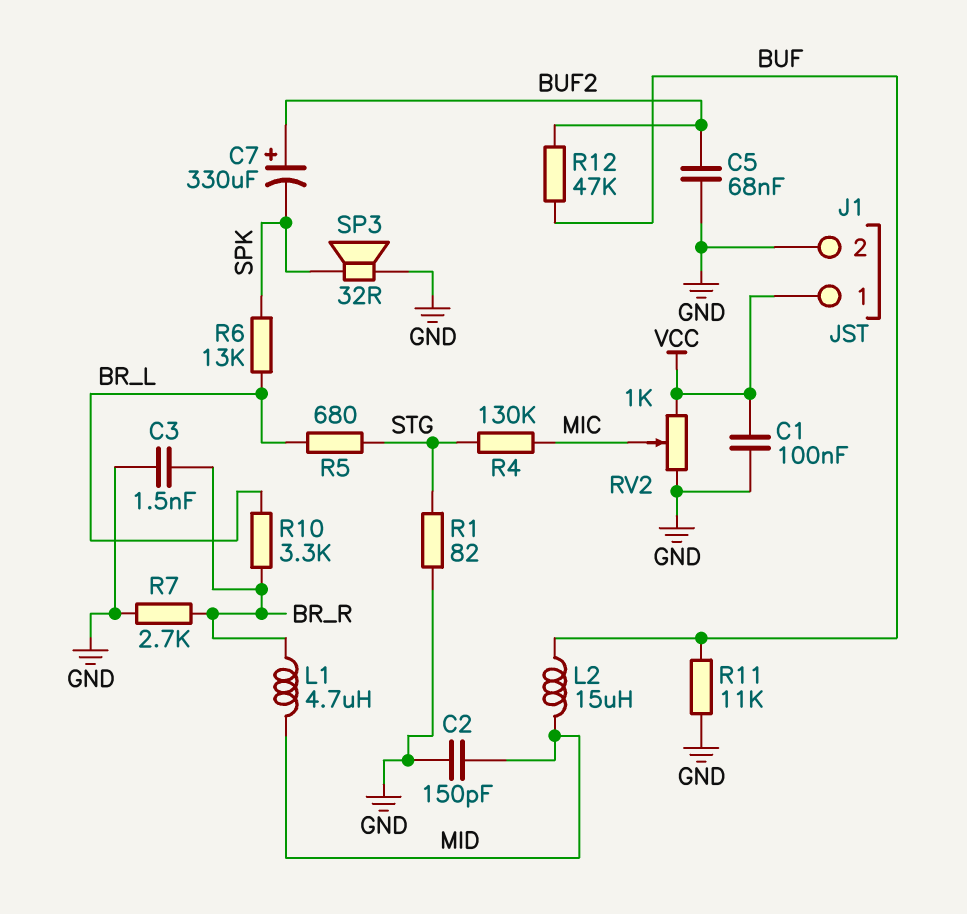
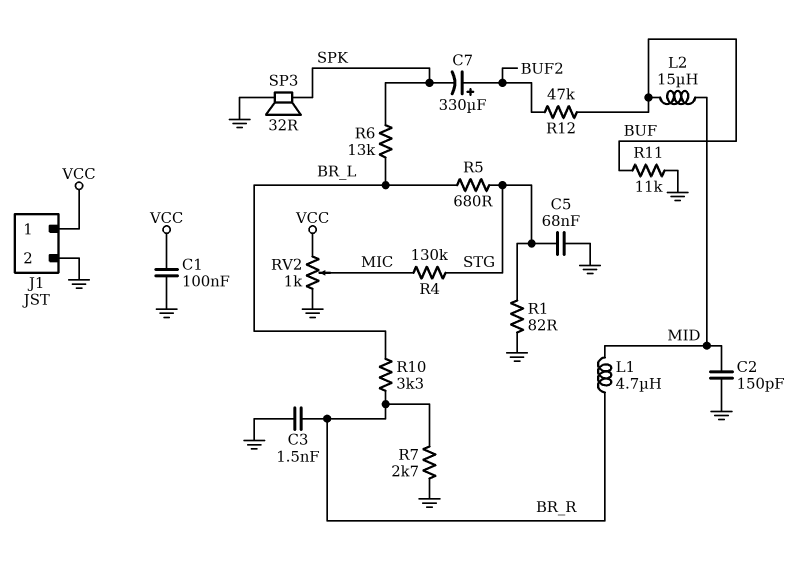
C5: 68nF (BUF2, GND) -> 68nF (GND, STG)

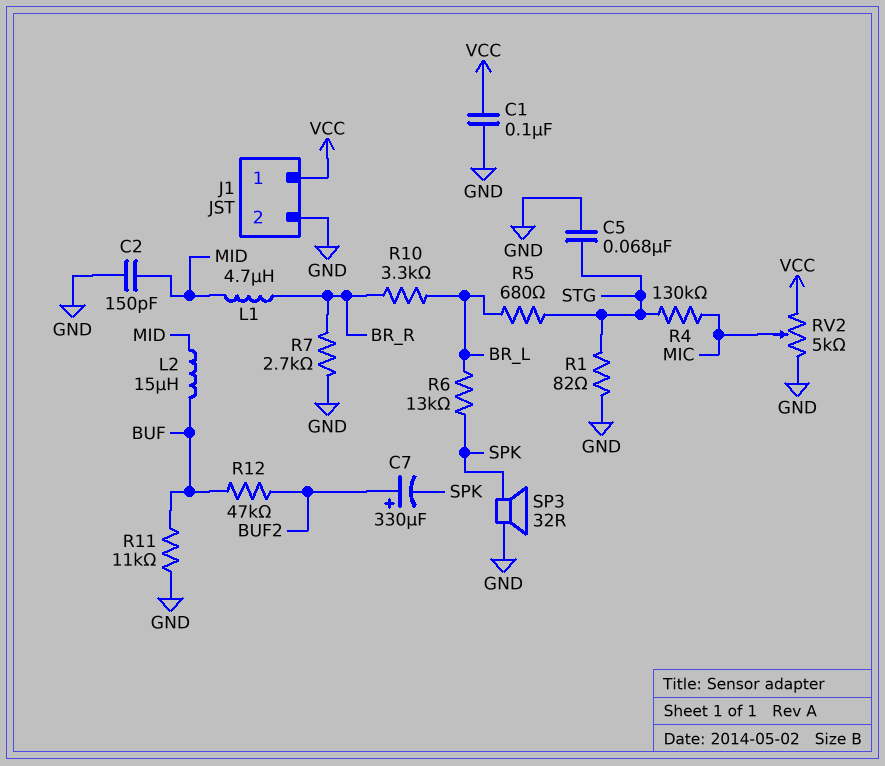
C3: 1.5nF (BR_R, GND) -> none
RV2: 1k (GND, VCC, wiper MIC) -> 5k (GND, VCC, wiper MIC)

